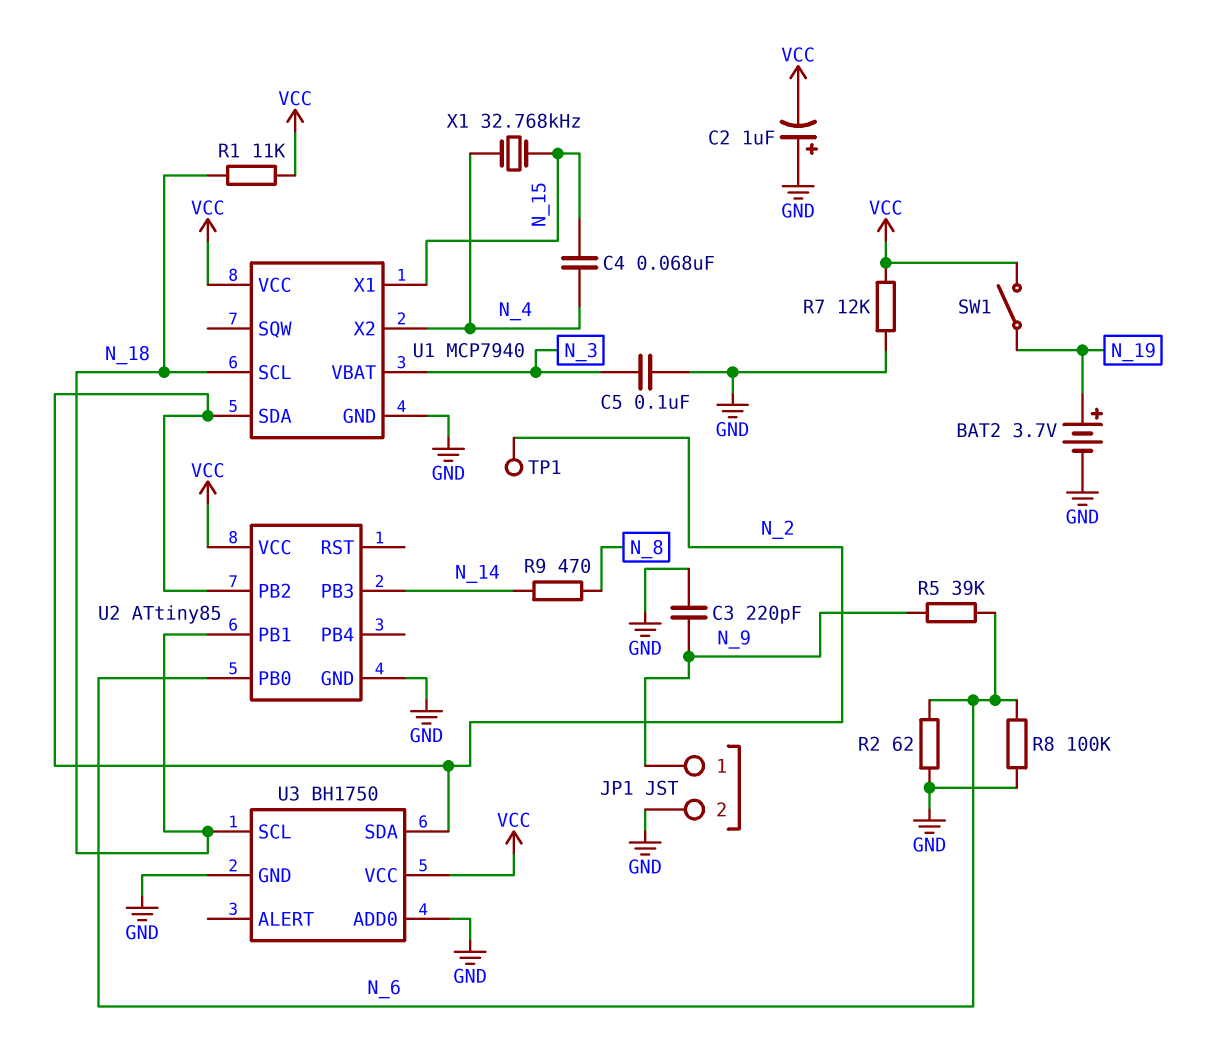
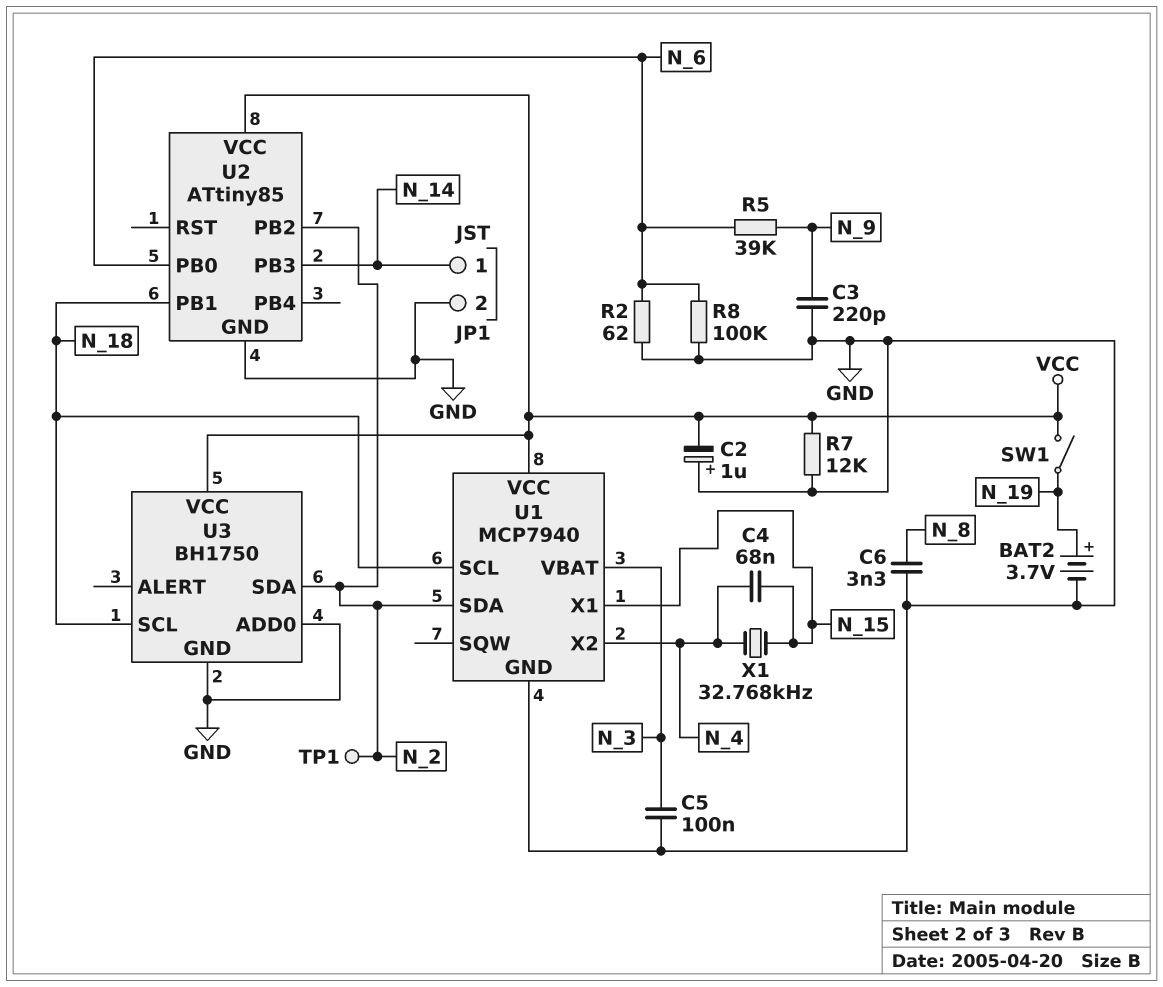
C6: none -> 3.3nF (GND, N_8)
JP1 pin 1: N_9 -> N_14
R1: 11k (N_18, VCC) -> none
R9: 470 (N_8, N_14) -> none

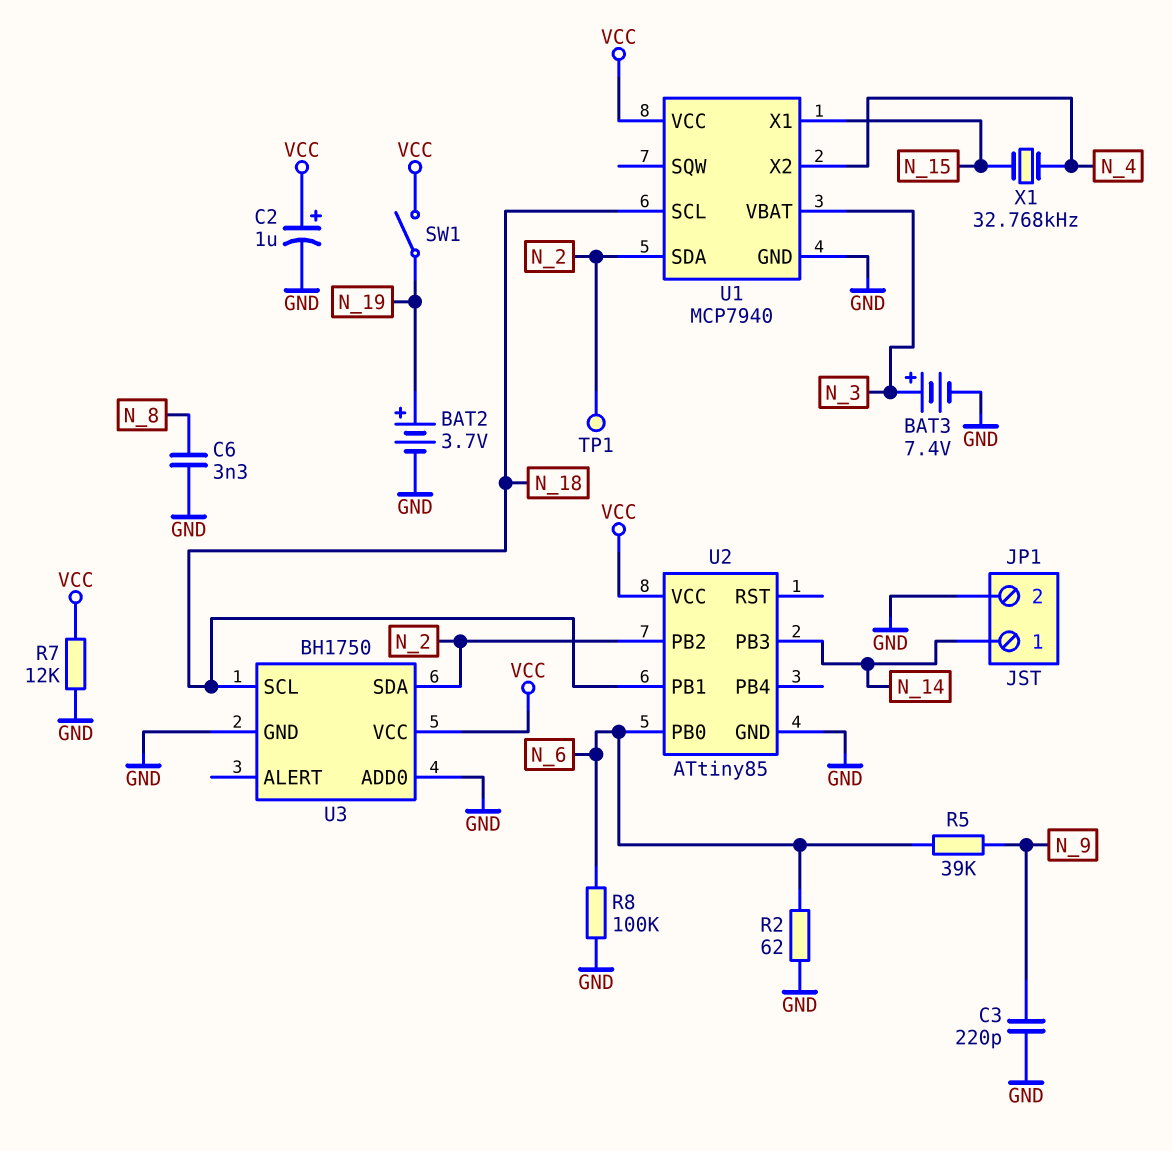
BAT3: none -> 7.4V (plus N_3, minus GND)
C2: 1uF (plus GND, minus VCC) -> 1uF (plus VCC, minus GND)
C4: 68nF (N_4, N_15) -> none
C5: 100nF (GND, N_3) -> none

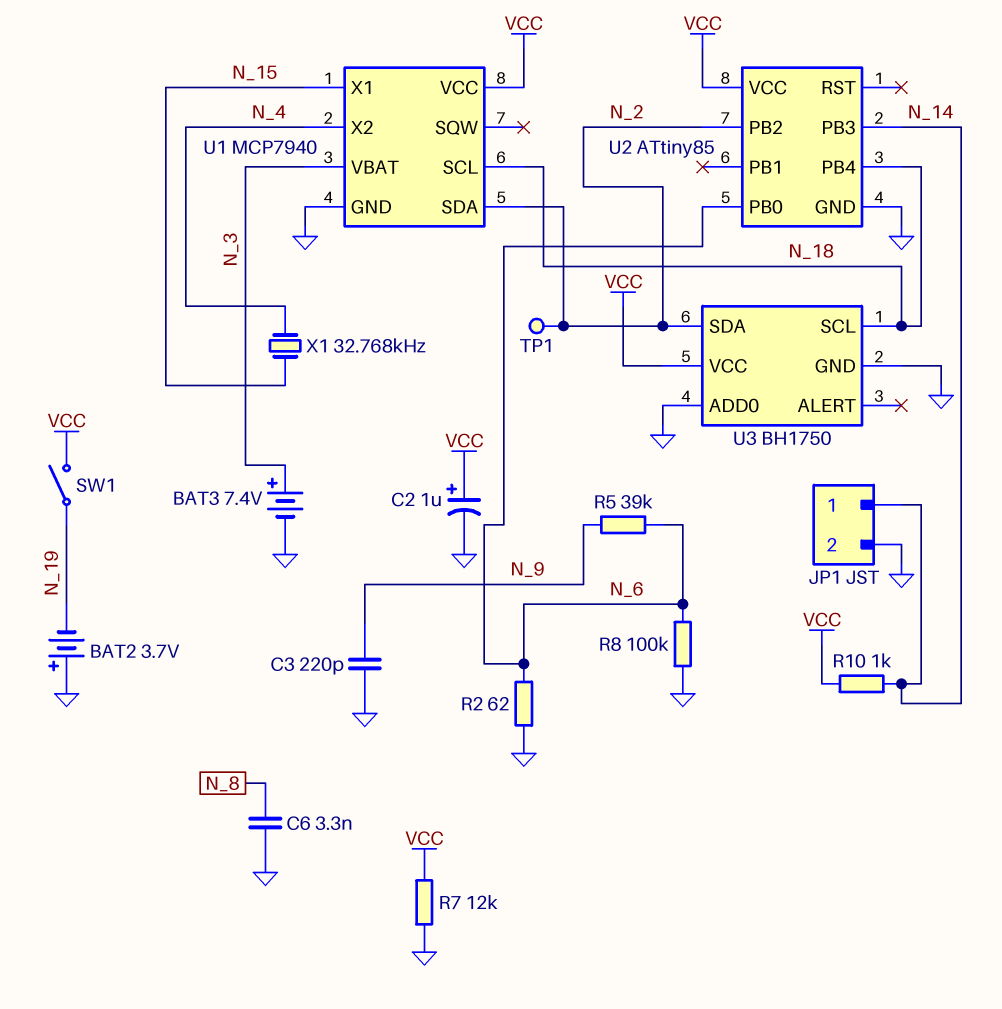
BAT2: 3.7V (plus N_19, minus GND) -> 3.7V (plus GND, minus N_19)
R10: none -> 1k (N_14, VCC)
U2 pin PB1: N_18 -> none
U2 pin PB4: none -> N_18

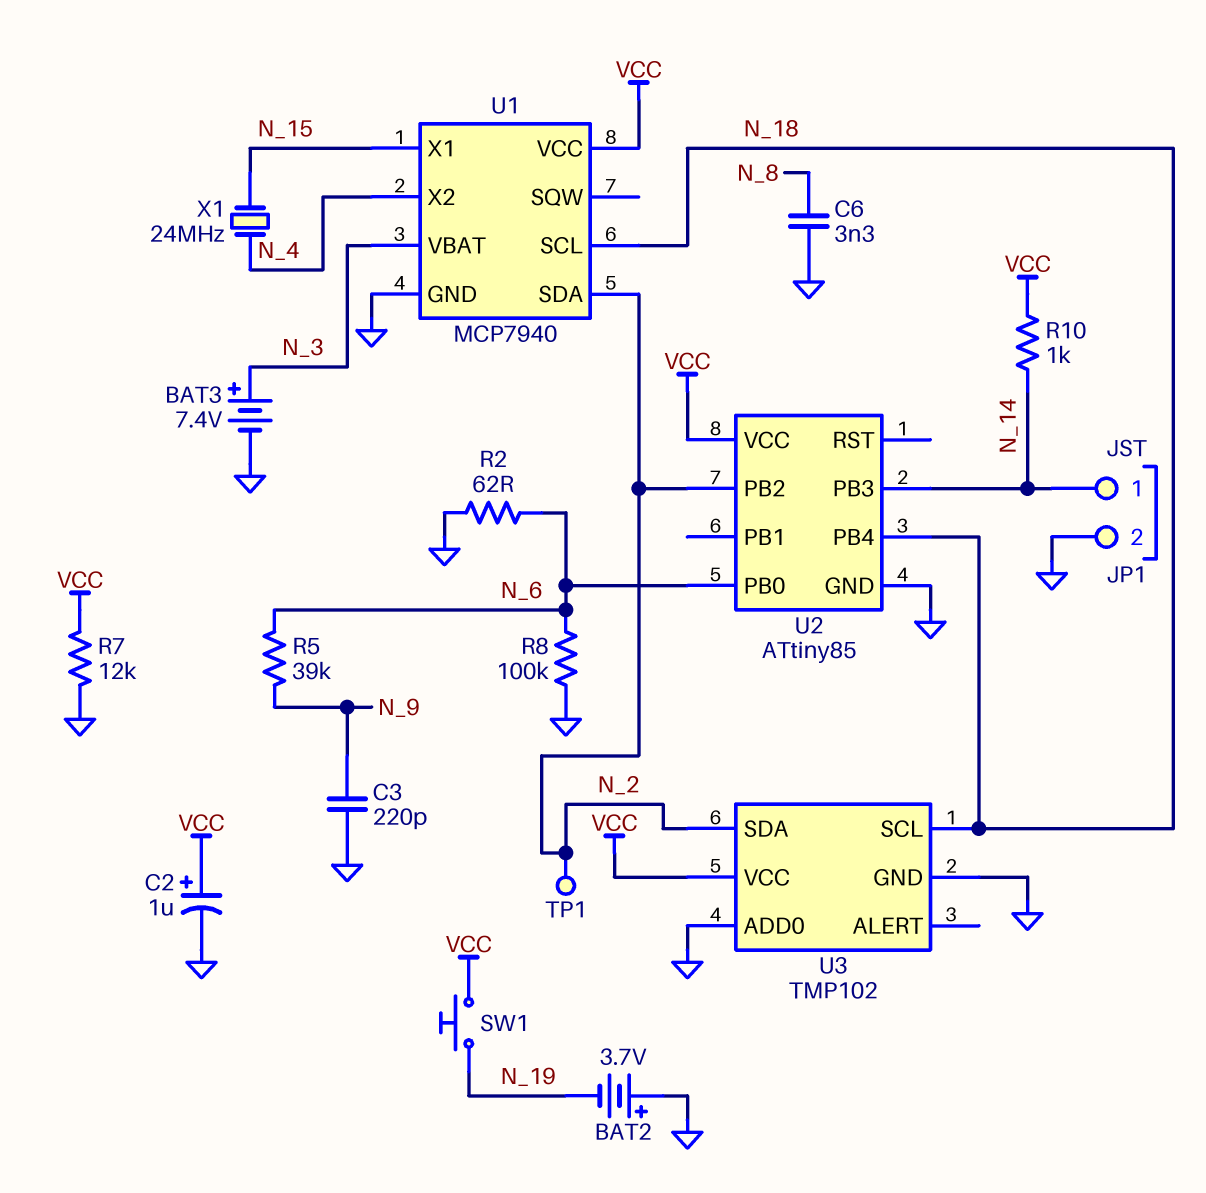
SW1: switch (N_19, VCC) -> button (N_19, VCC)
U3: BH1750 -> TMP102
X1: 32.768kHz (N_4, N_15) -> 24MHz (N_4, N_15)

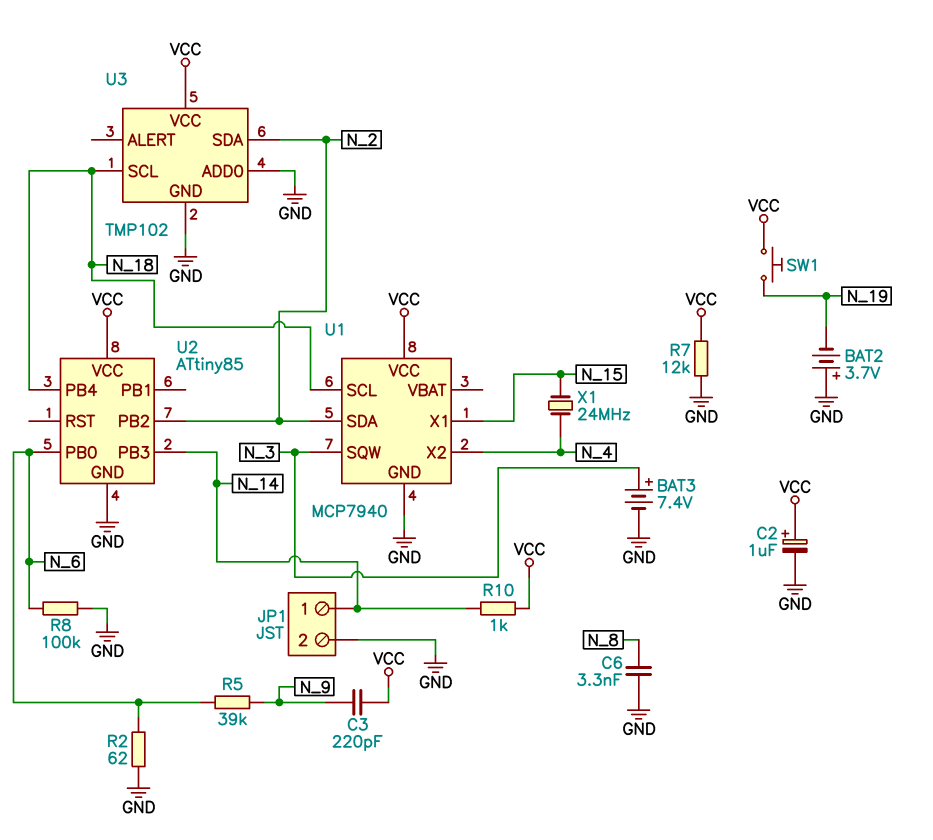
C3: 220pF (GND, N_9) -> 220pF (N_9, VCC)
TP1: test point (N_2) -> none
U1 pin SQW: none -> N_3
U1 pin VBAT: N_3 -> none

